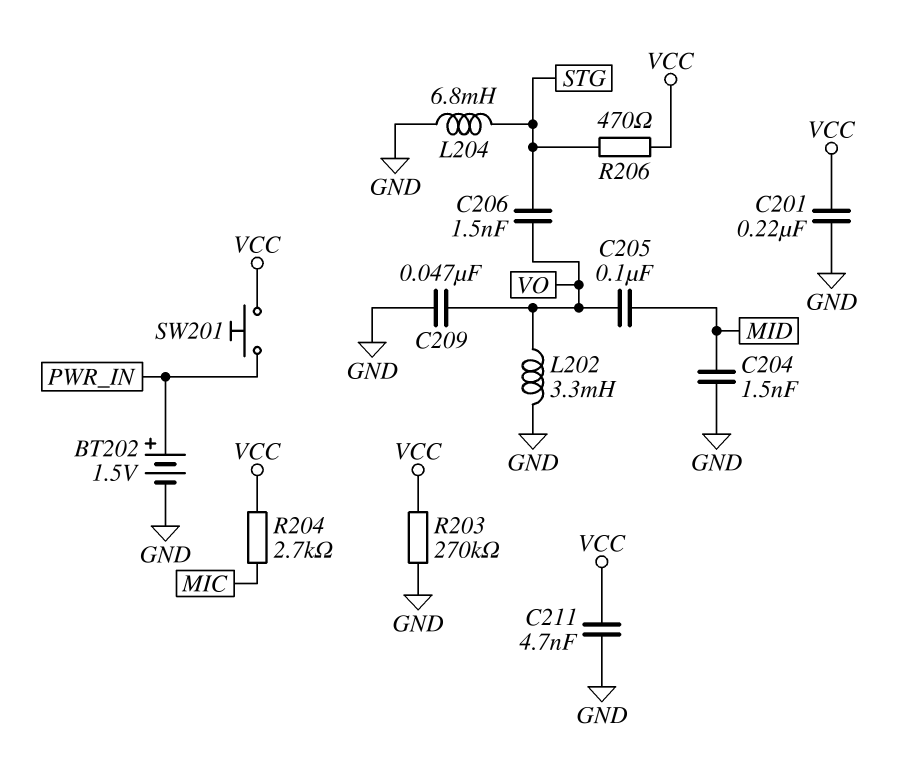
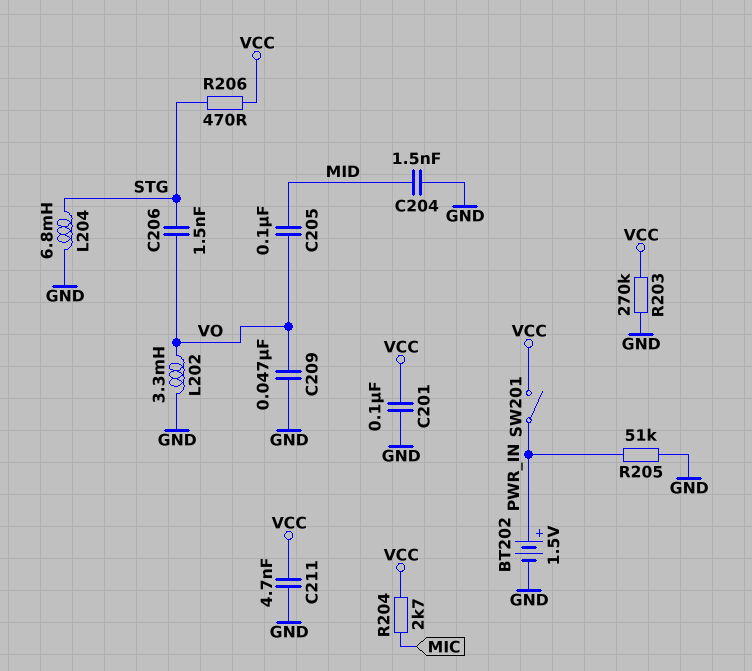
C201: 220nF (GND, VCC) -> 100nF (GND, VCC)
R205: none -> 51k (GND, PWR_IN)
SW201: button (PWR_IN, VCC) -> switch (PWR_IN, VCC)

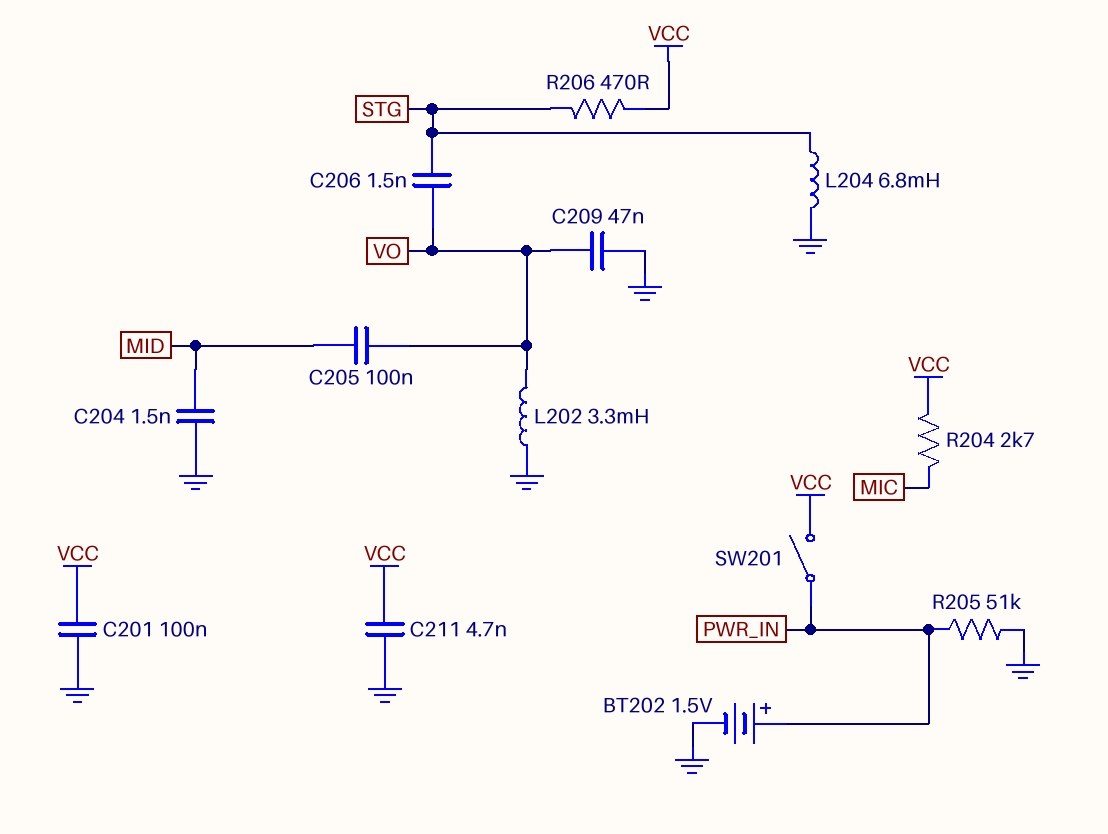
R203: 270k (GND, VCC) -> none

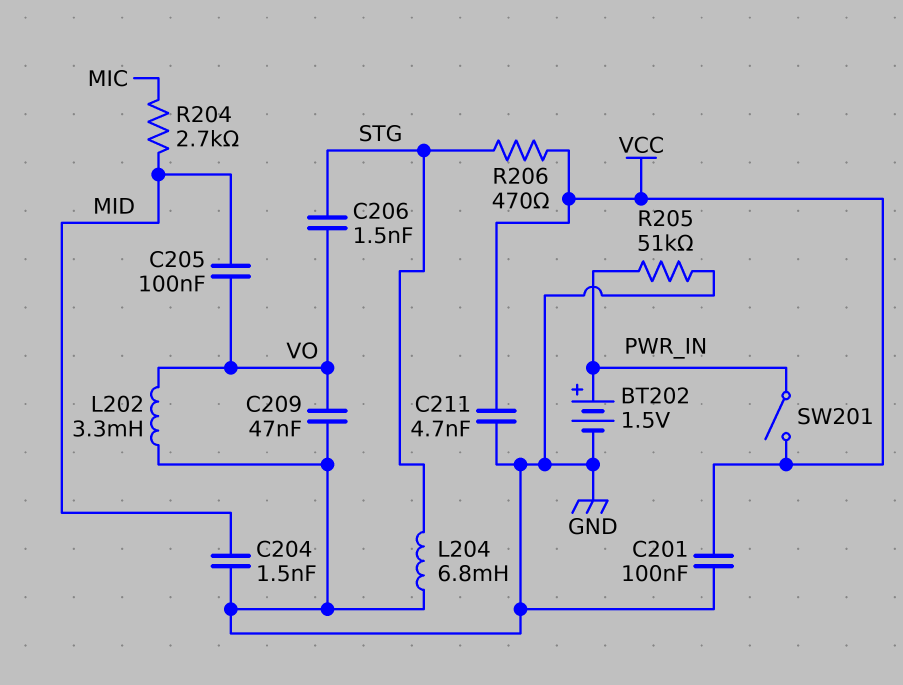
R204: 2.7k (MIC, VCC) -> 2.7k (MIC, MID)

